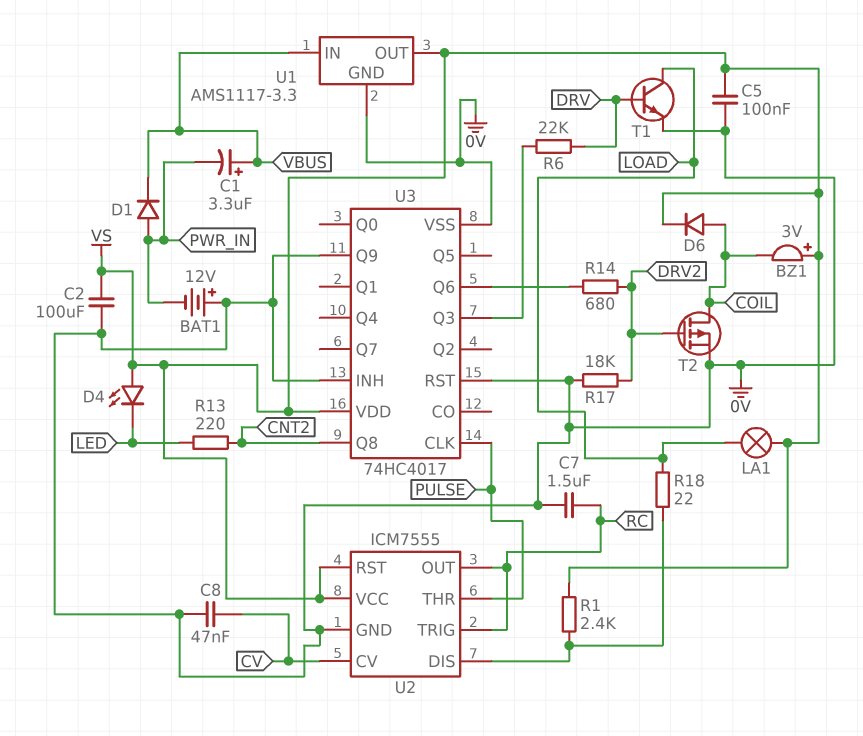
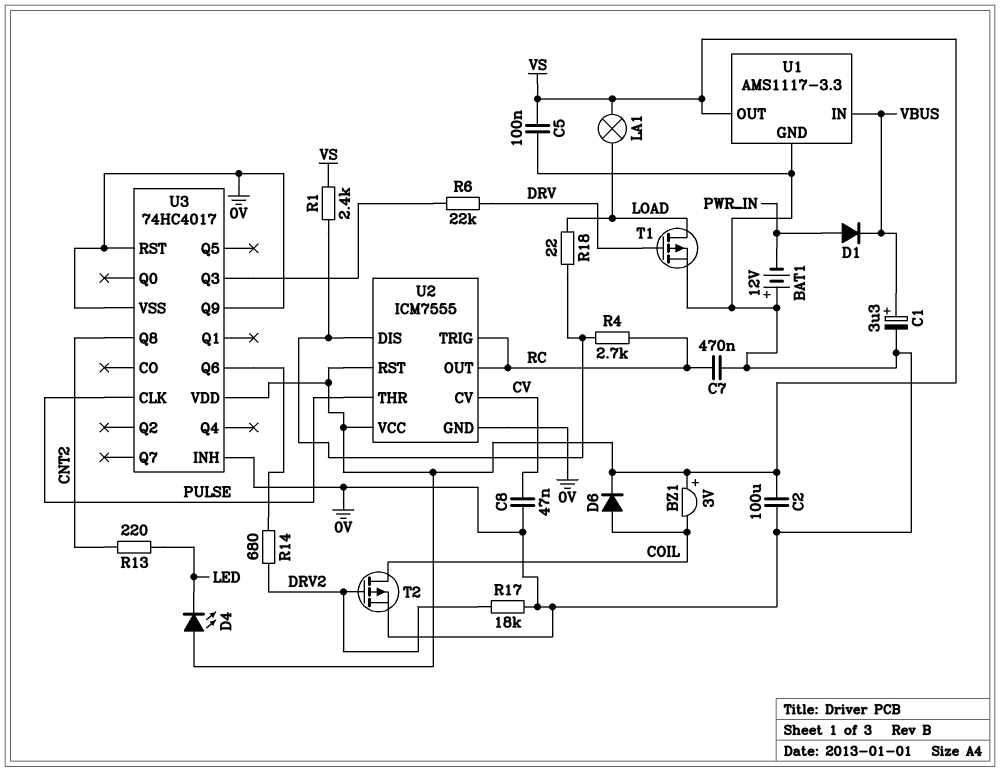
C1: 3.3uF (plus VBUS, minus PWR_IN) -> 3.3uF (plus VBUS, minus 0V)
C7: 1.5uF (0V, RC) -> 470nF (0V, RC)
R4: none -> 2.7k (RC, U2/DIS)
T1: NPN (B DRV, C LOAD, E 0V) -> PMOS (G DRV, D LOAD, S 0V)

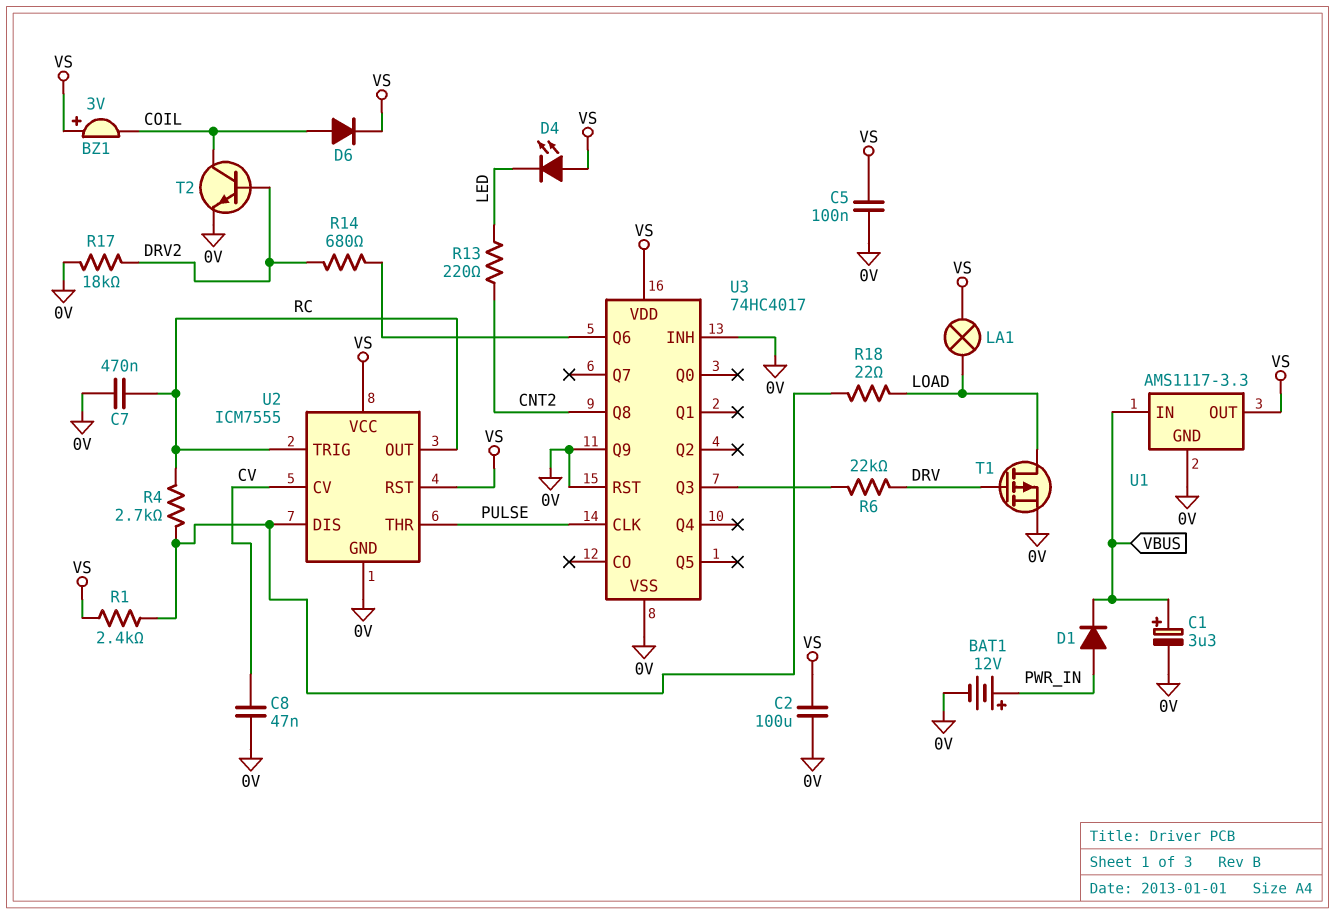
BAT1: 12V (plus 0V, minus PWR_IN) -> 12V (plus PWR_IN, minus 0V)
T2: PMOS (G DRV2, D COIL, S 0V) -> NPN (B DRV2, C COIL, E 0V)

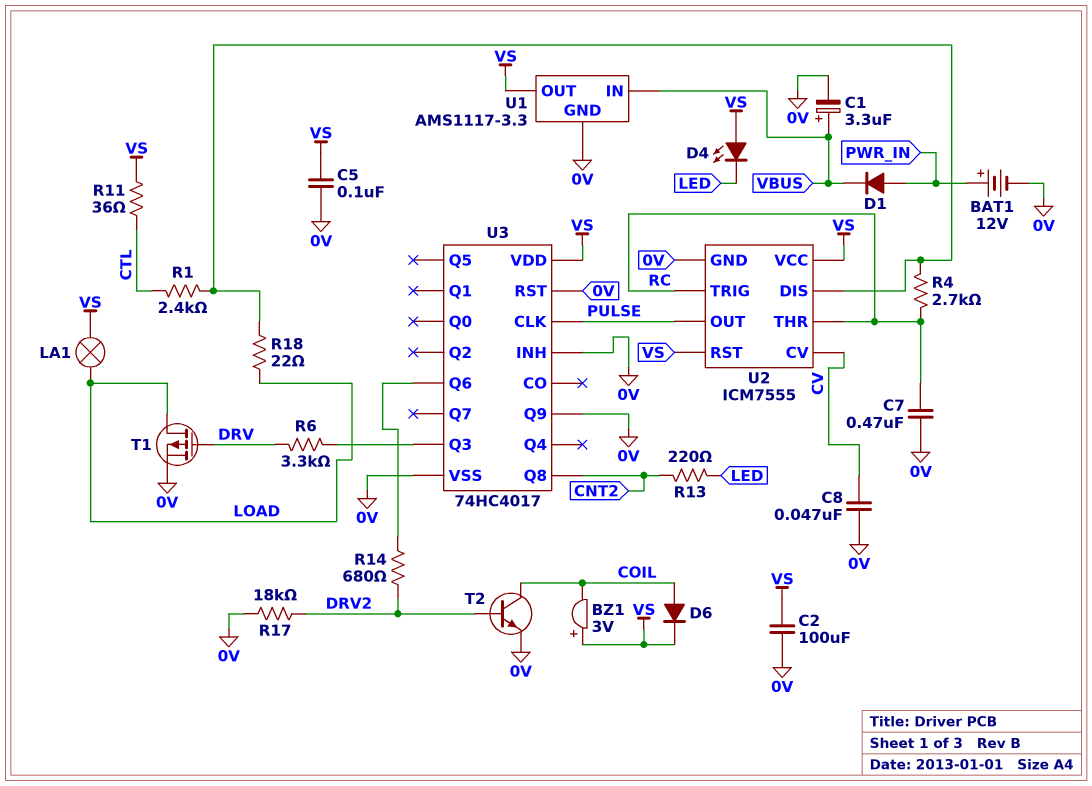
R1: 2.4k (U2/DIS, VS) -> 2.4k (CTL, U2/DIS)
R6: 22k (DRV, U3/Q3) -> 3.3k (DRV, U3/Q3)
R11: none -> 36 (CTL, VS)
U2 pin OUT: RC -> PULSE
U2 pin THR: PULSE -> RC

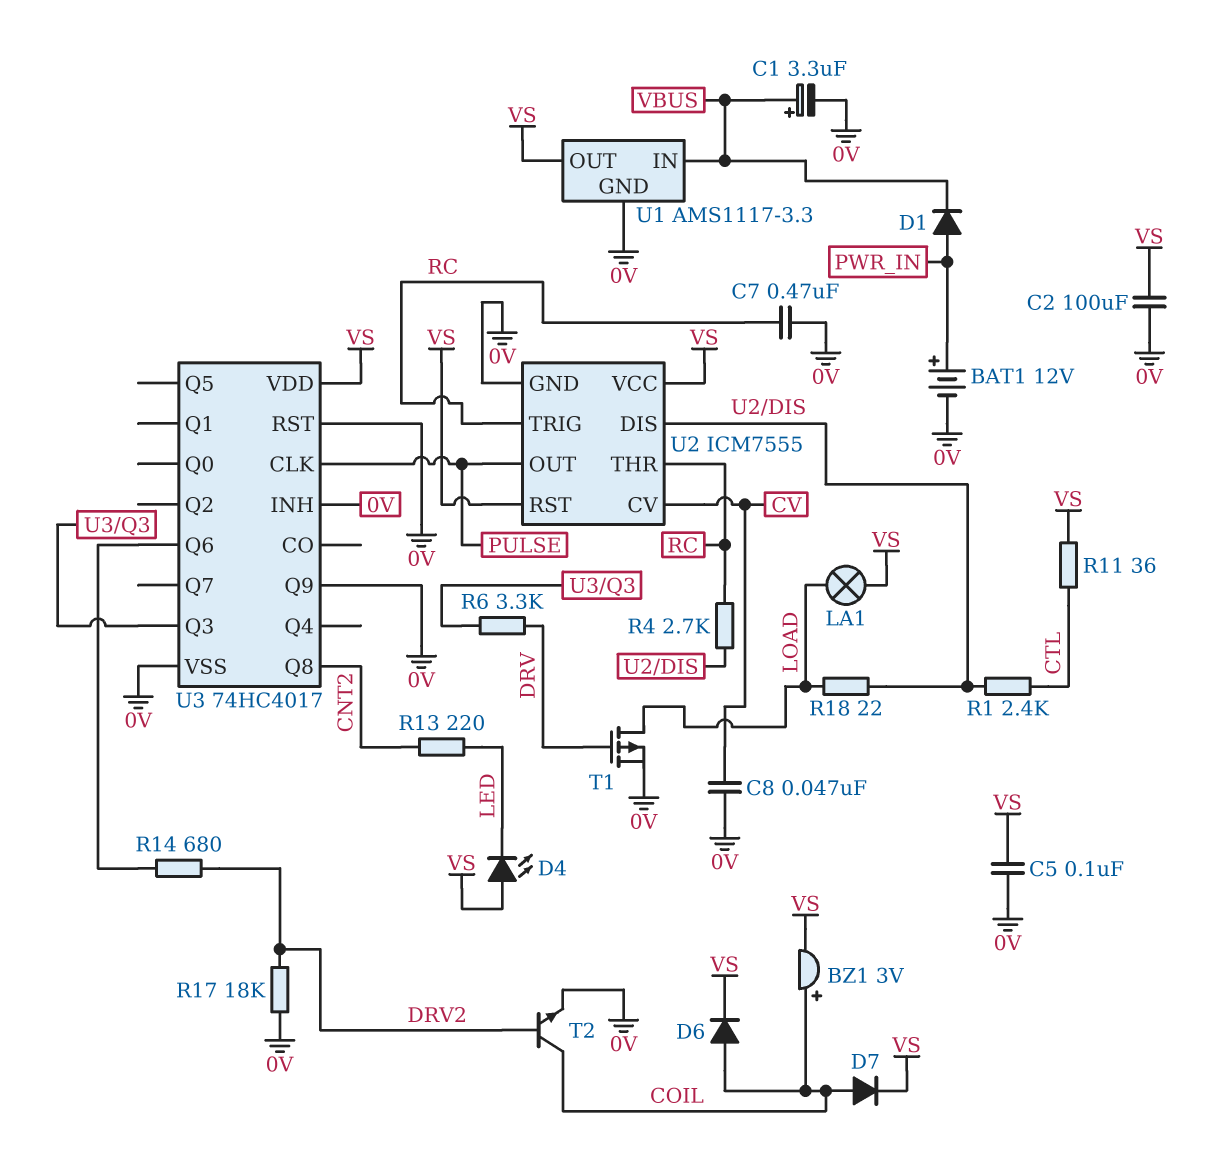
BZ1: buzzer 3V (plus VS, minus COIL) -> buzzer 3V (plus COIL, minus VS)
D7: none -> diode (A COIL, K VS)

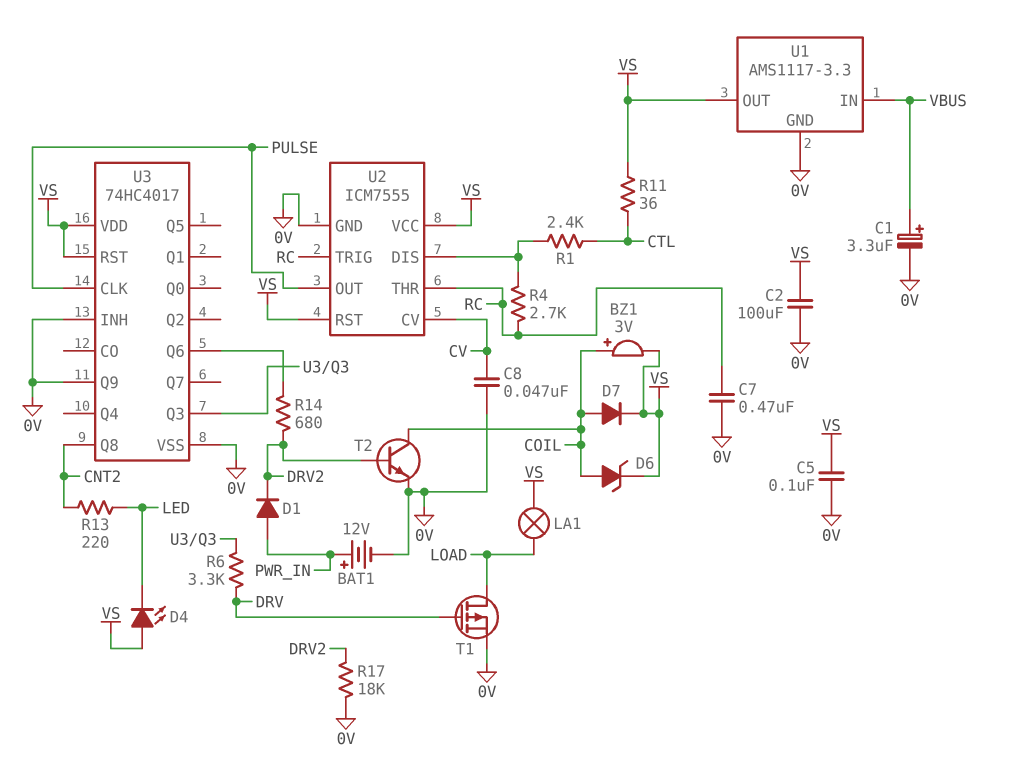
D1: diode (A PWR_IN, K VBUS) -> diode (A PWR_IN, K DRV2)
D6: diode (A COIL, K VS) -> zener (A COIL, K VS)
R18: 22 (LOAD, U2/DIS) -> none
U3 pin RST: 0V -> VS

